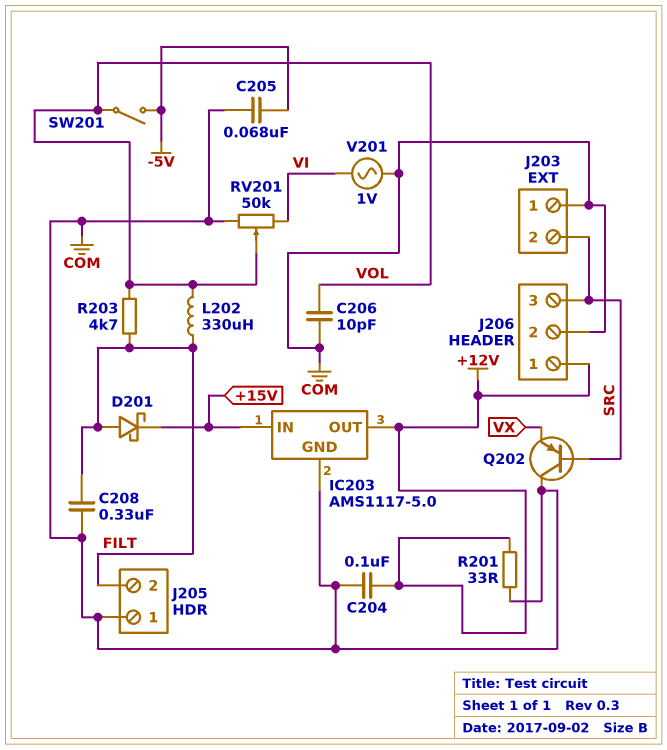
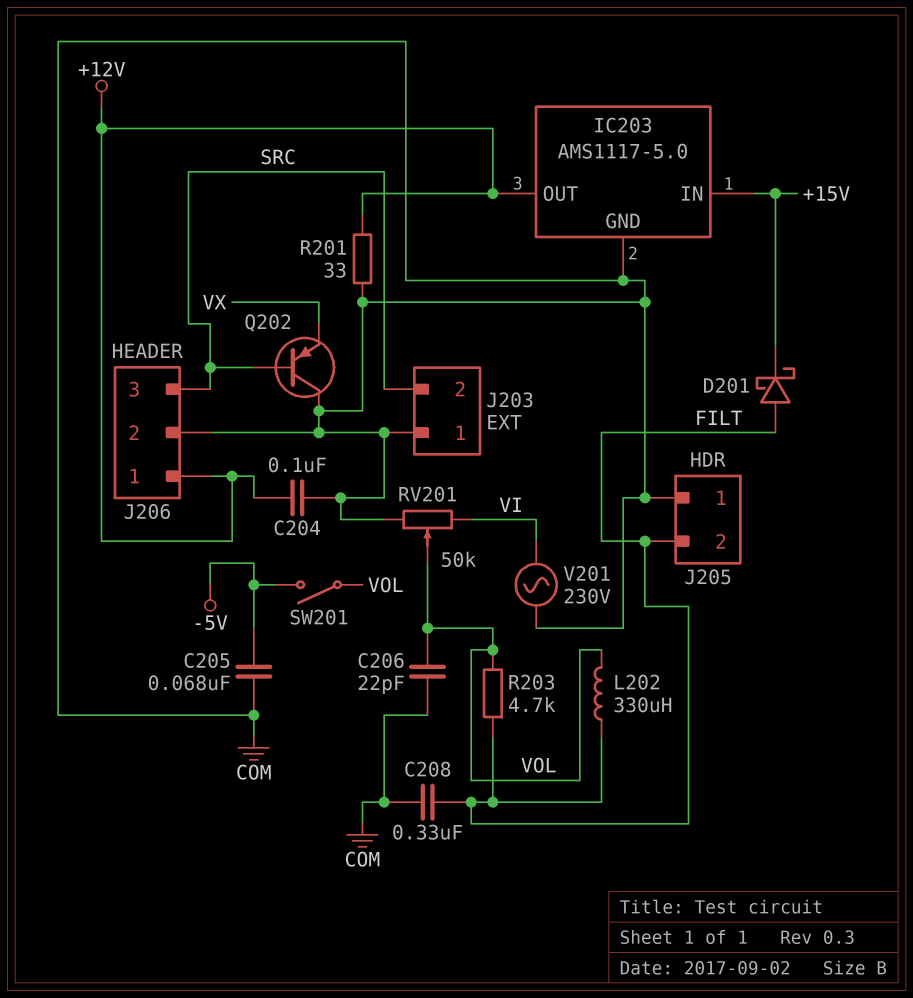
C206: 10pF (COM, VOL) -> 22pF (COM, VOL)
V201: AC 1V (COM, VI) -> AC 230V (COM, VI)

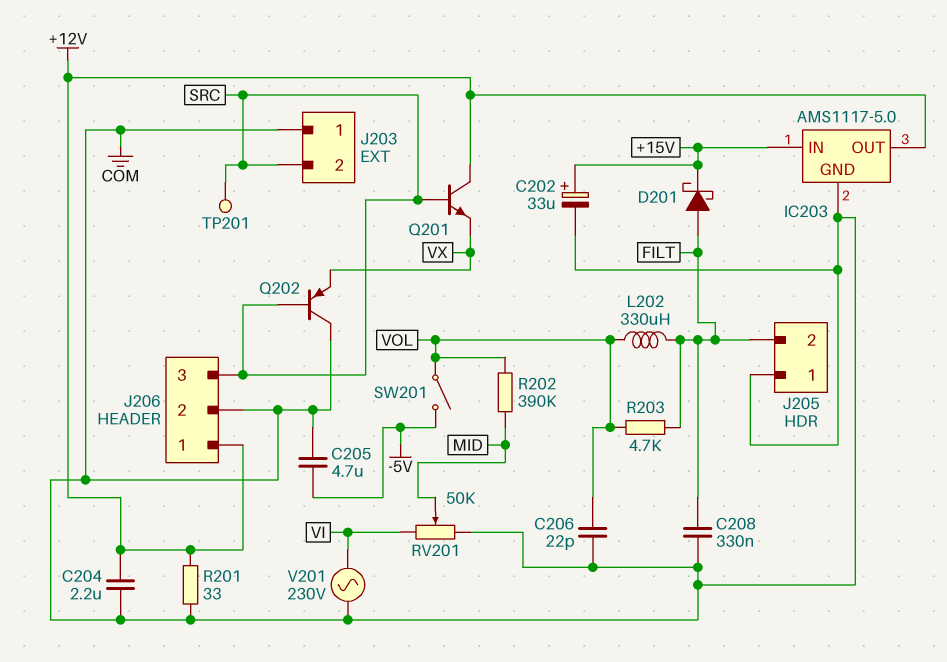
C202: none -> 33uF (plus +15V, minus COM)
C204: 100nF (+12V, COM) -> 2.2uF (+12V, COM)
C205: 68nF (-5V, COM) -> 4.7uF (-5V, COM)
Q201: none -> NPN (B SRC, C +12V, E VX)
R202: none -> 390k (MID, VOL)
RV201: 50k (COM, VI, wiper VOL) -> 50k (COM, VI, wiper MID)
TP201: none -> test point (SRC)

